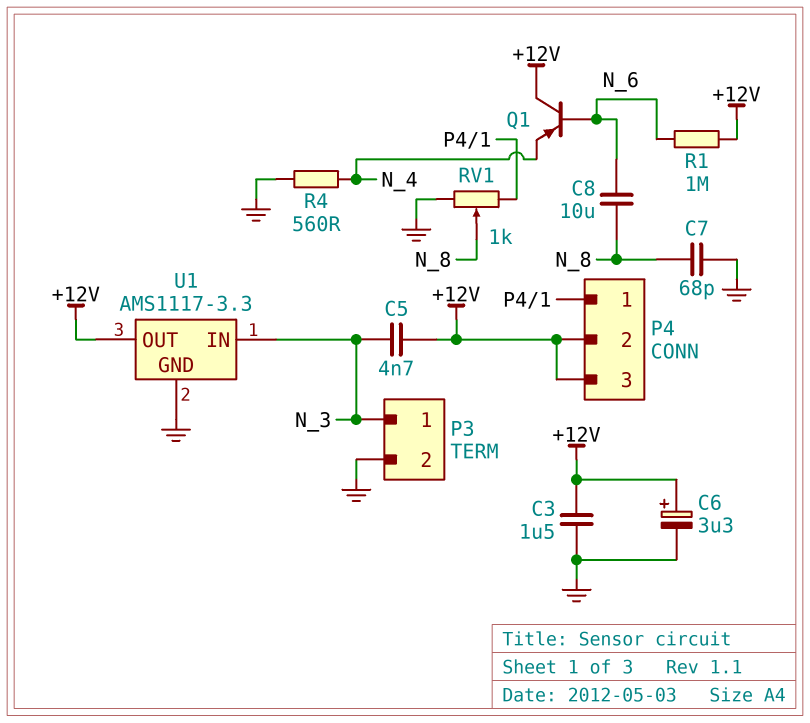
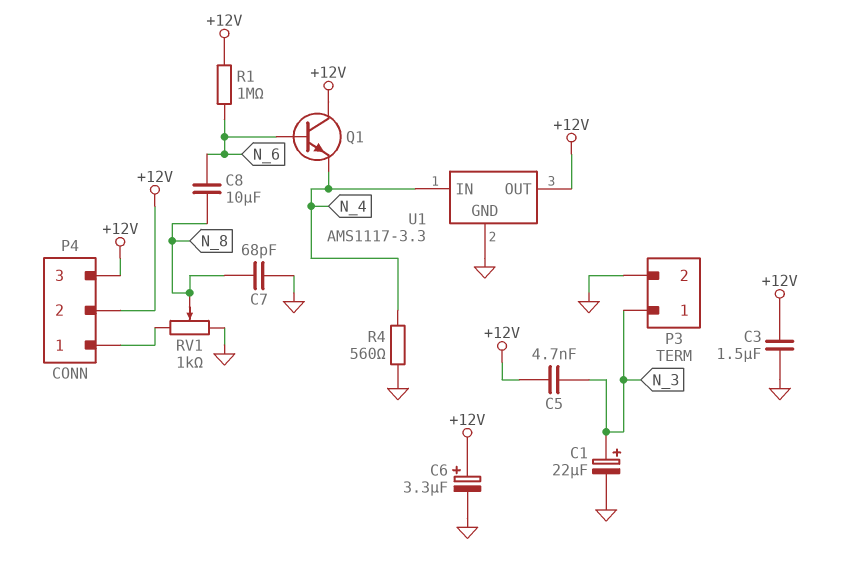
C1: none -> 22uF (plus N_3, minus GND)
Q1: PNP (B N_6, C +12V, E N_4) -> NPN (B N_6, C +12V, E N_4)
U1 pin IN: N_3 -> N_4

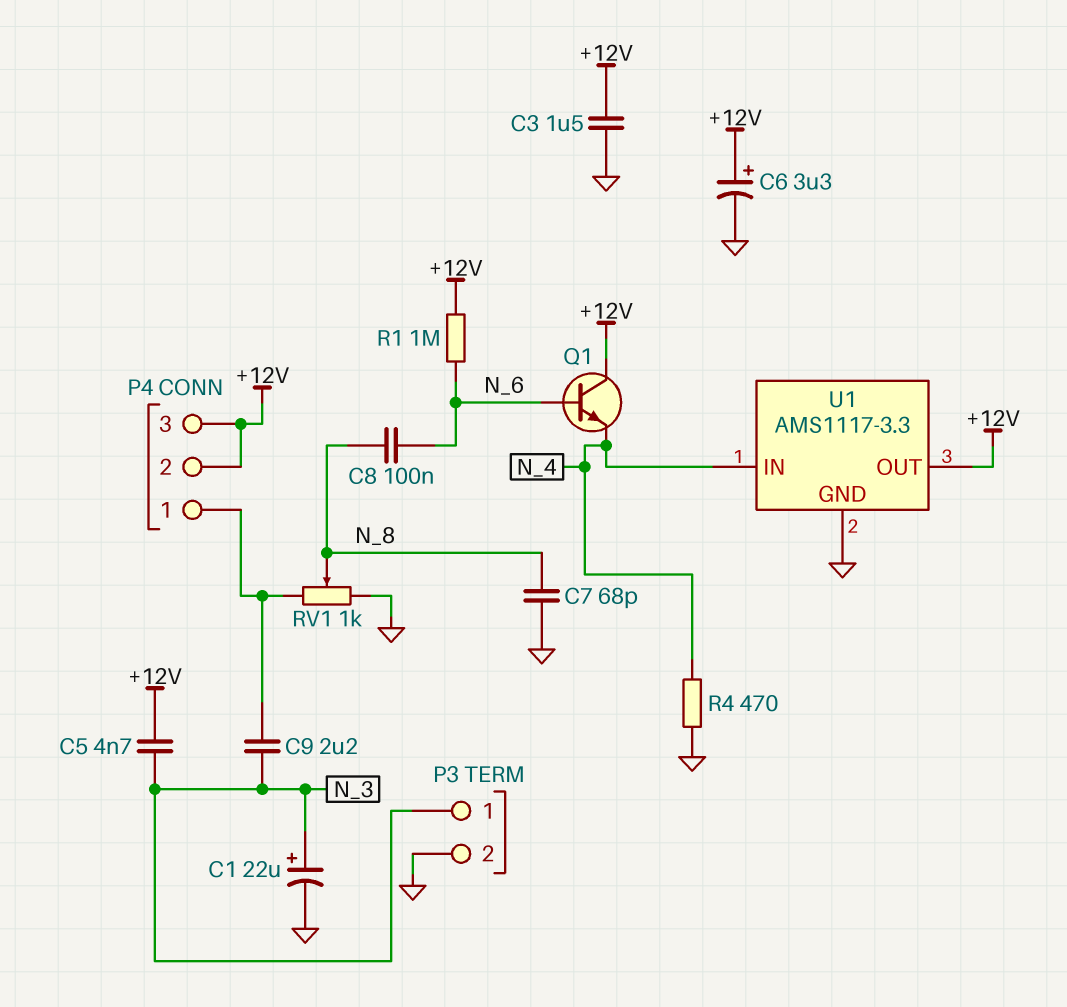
C8: 10uF (N_6, N_8) -> 100nF (N_6, N_8)
C9: none -> 2.2uF (N_3, P4/1)
R4: 560 (GND, N_4) -> 470 (GND, N_4)

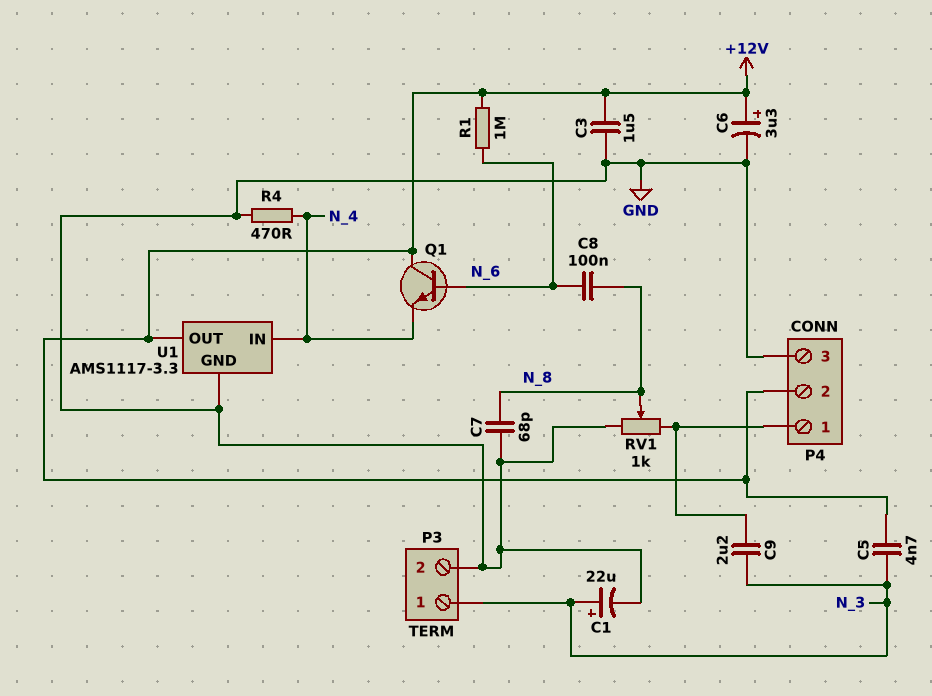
P4 pin 3: +12V -> GND

